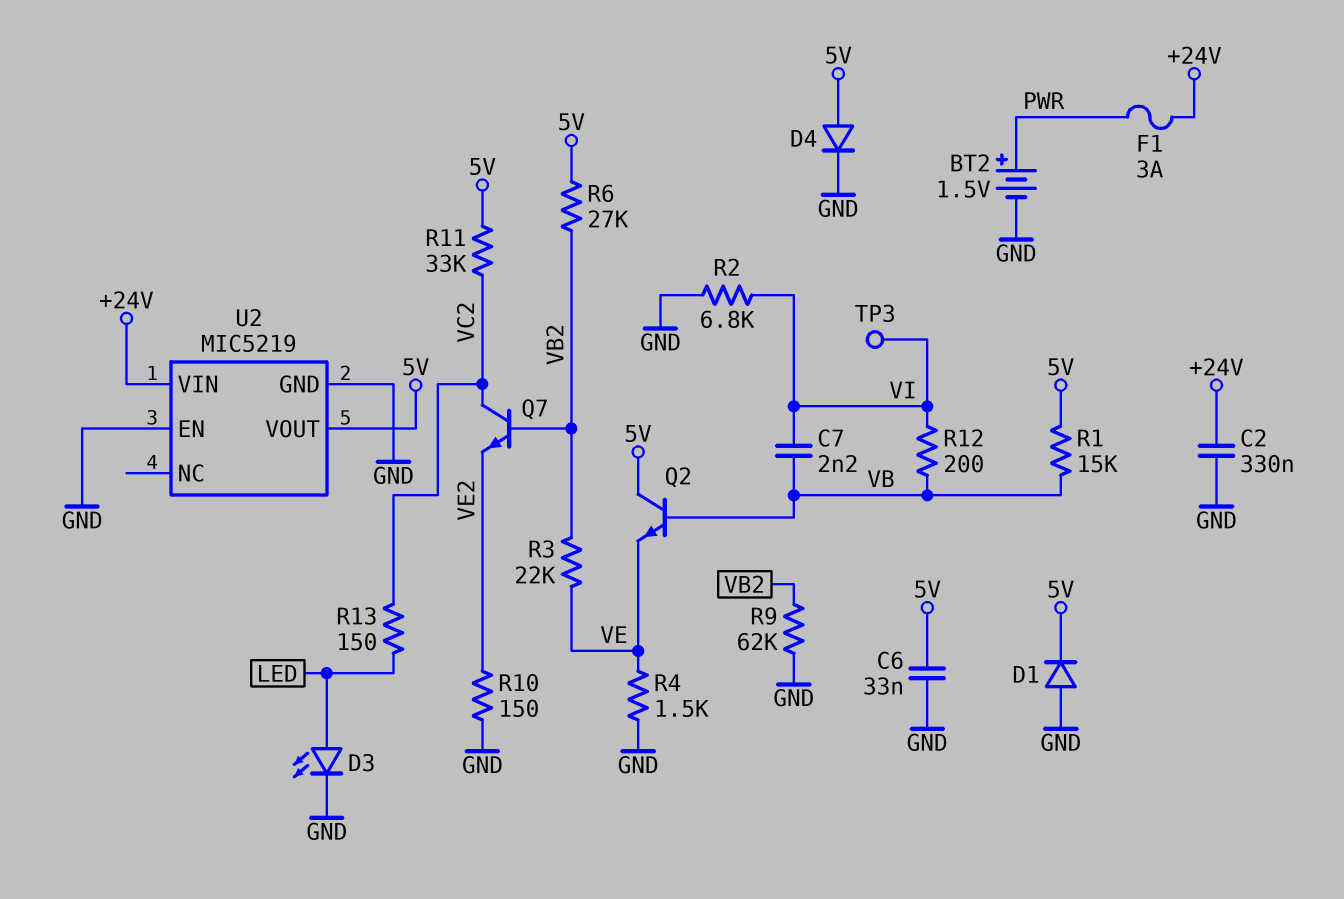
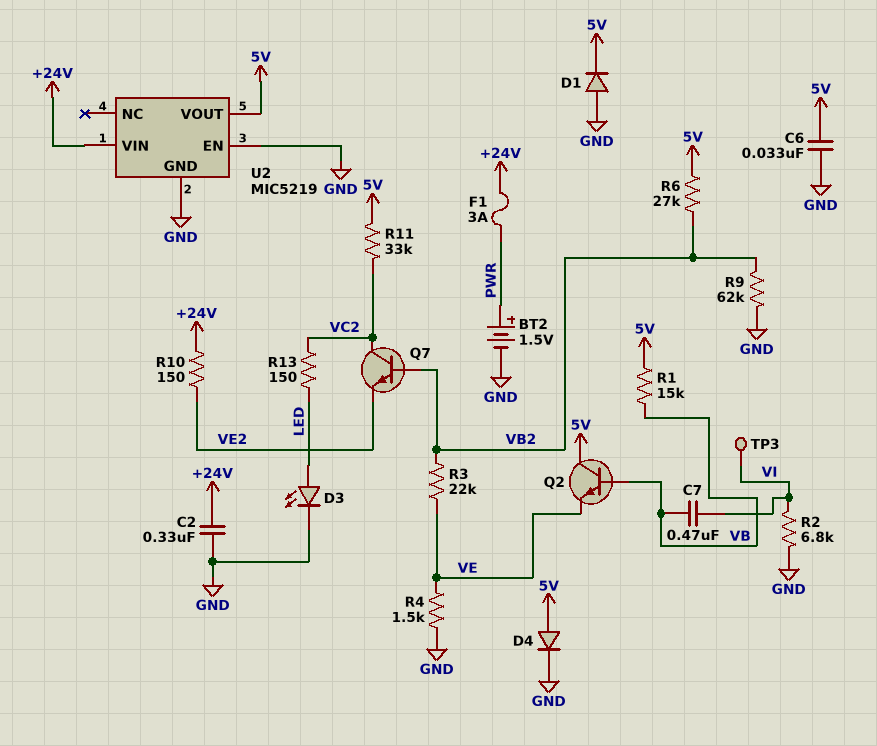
C7: 2.2nF (VB, VI) -> 470nF (VB, VI)
R10: 150 (GND, VE2) -> 150 (+24V, VE2)
R12: 200 (VB, VI) -> none

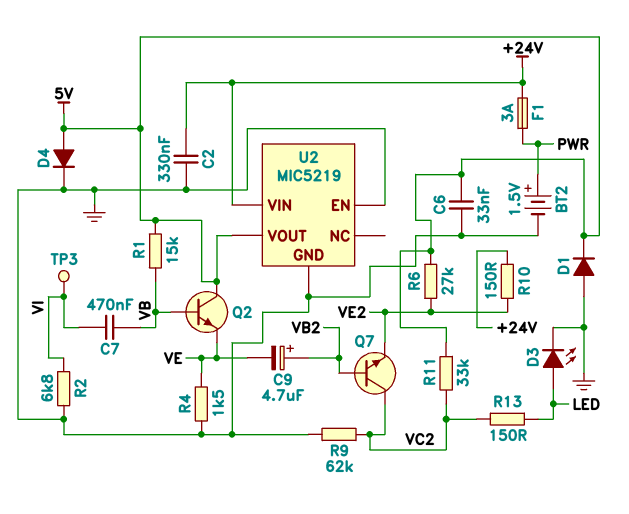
C9: none -> 4.7uF (plus VB2, minus VE)
R3: 22k (VB2, VE) -> none
R6: 27k (5V, VB2) -> 27k (5V, VE2)
R9: 62k (GND, VB2) -> 62k (GND, VC2)

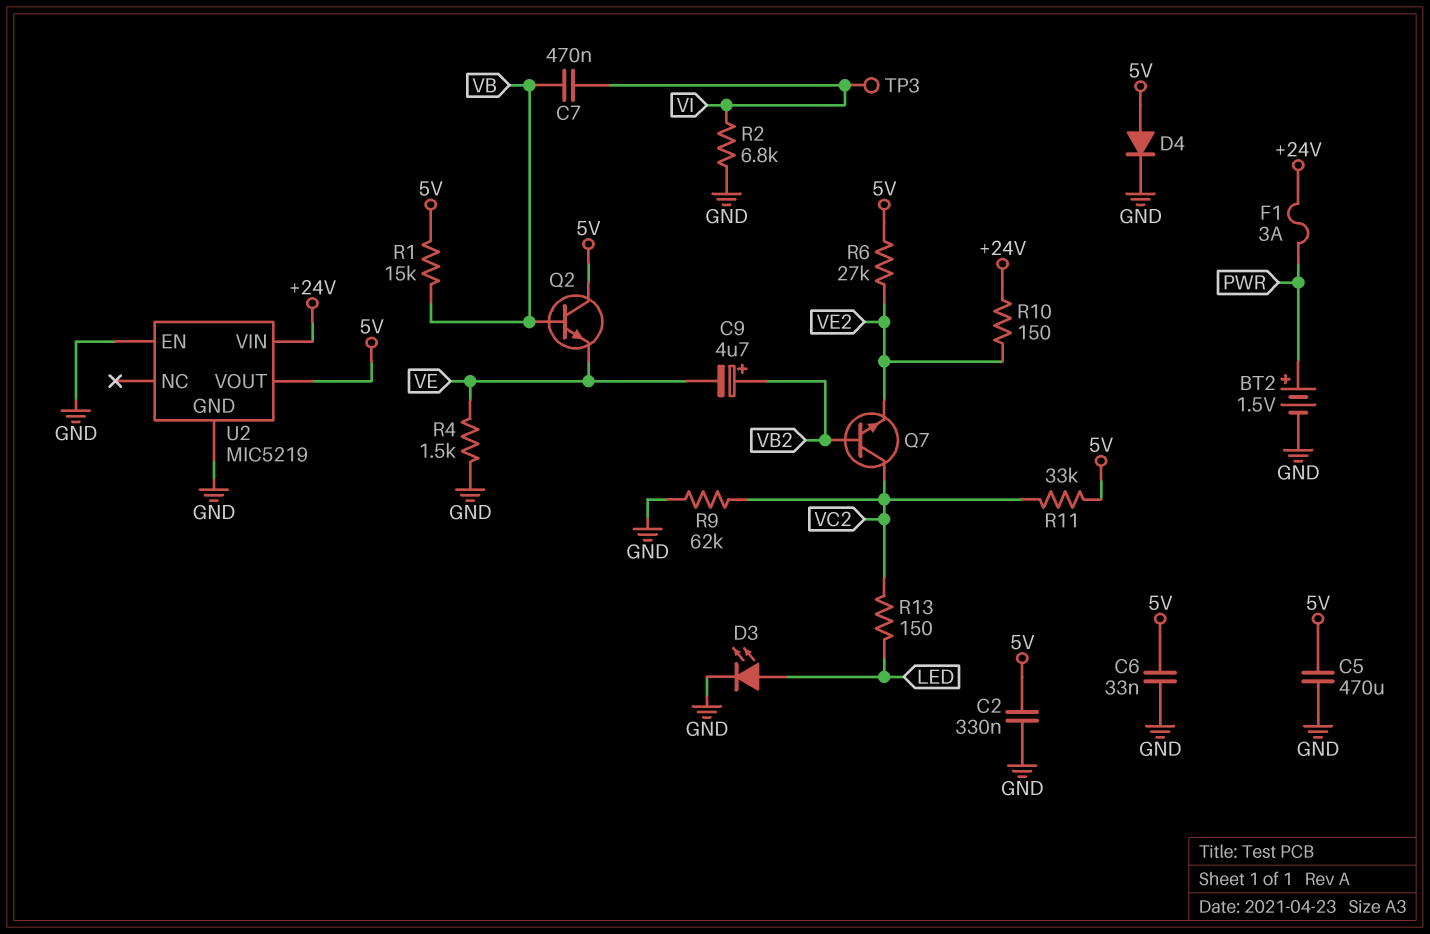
C2: 330nF (+24V, GND) -> 330nF (5V, GND)
C5: none -> 470uF (5V, GND)
D1: diode (A GND, K 5V) -> none

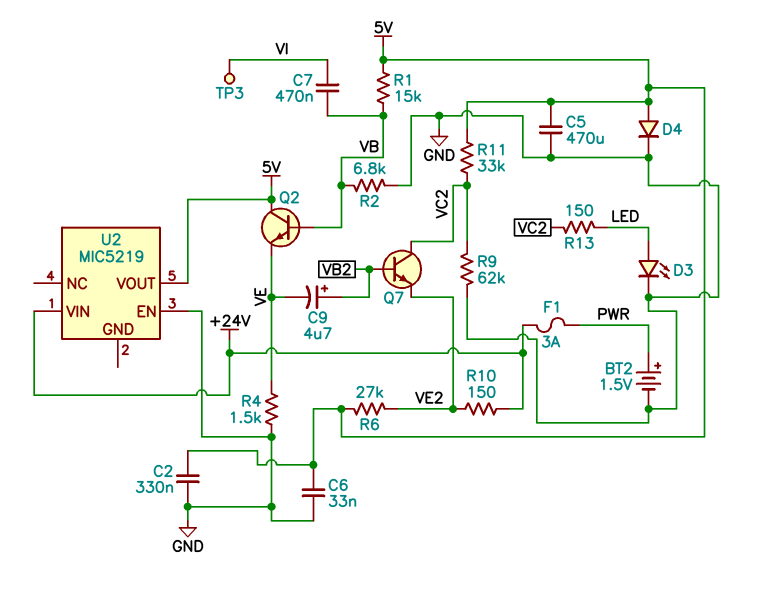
R2: 6.8k (GND, VI) -> 6.8k (GND, VB)
U2 pin GND: GND -> none

